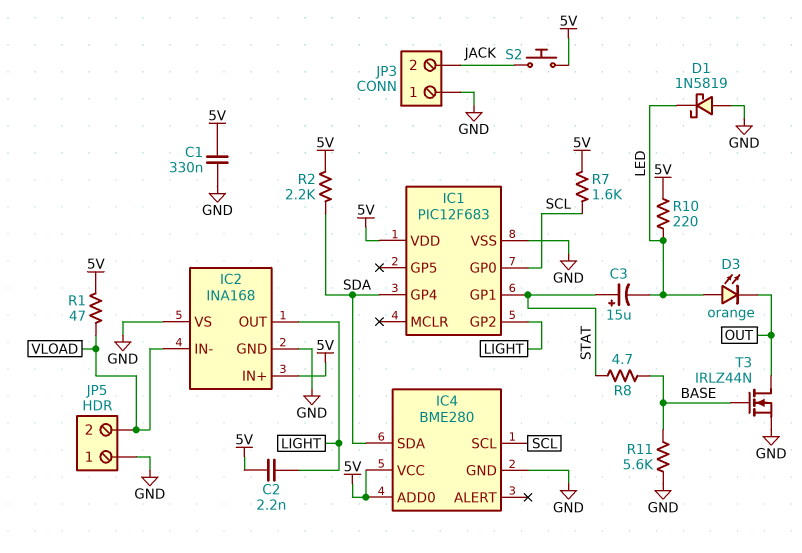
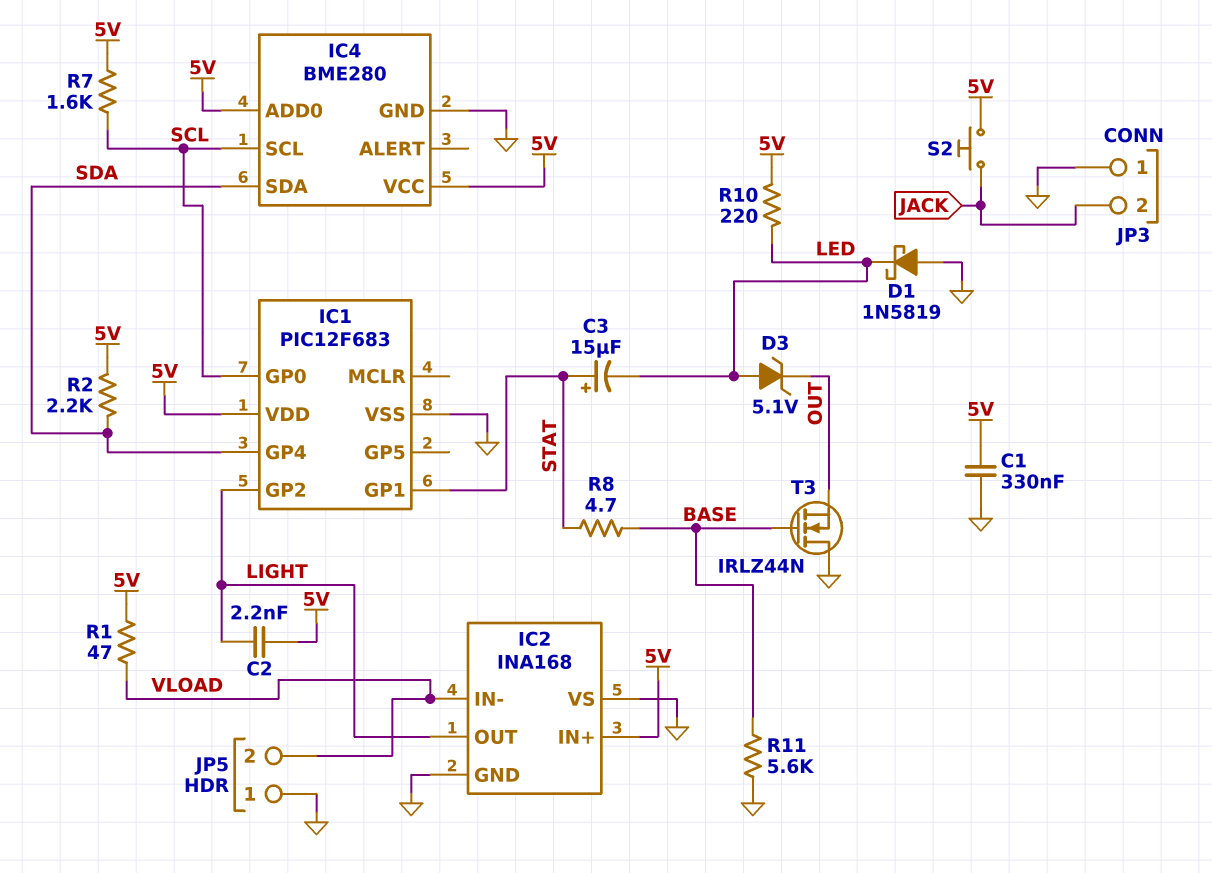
D3: LED orange (A LED, K OUT) -> zener 5.1V (A LED, K OUT)
T3: NMOS IRLZ44N (G BASE, D OUT, S GND) -> NMOS IRLZ44N (G BASE, D GND, S OUT)

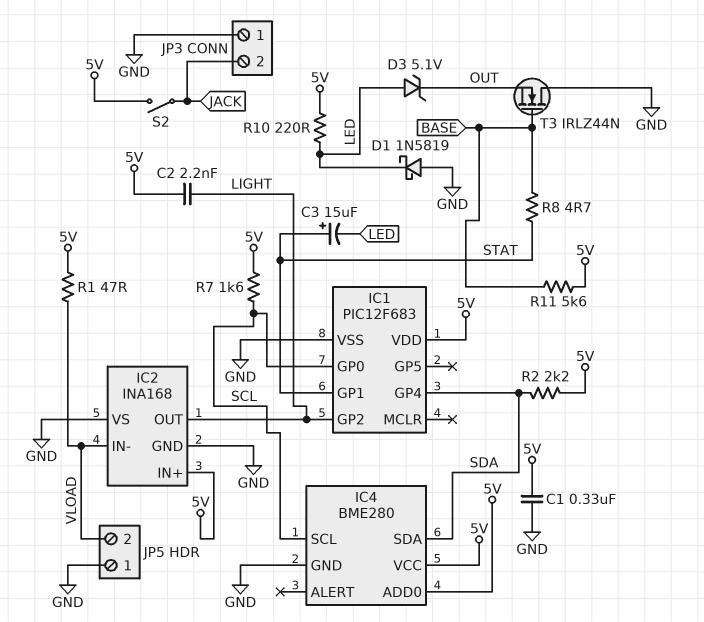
R11: 5.6k (BASE, GND) -> 5.6k (5V, BASE)
S2: button (5V, JACK) -> switch (5V, JACK)

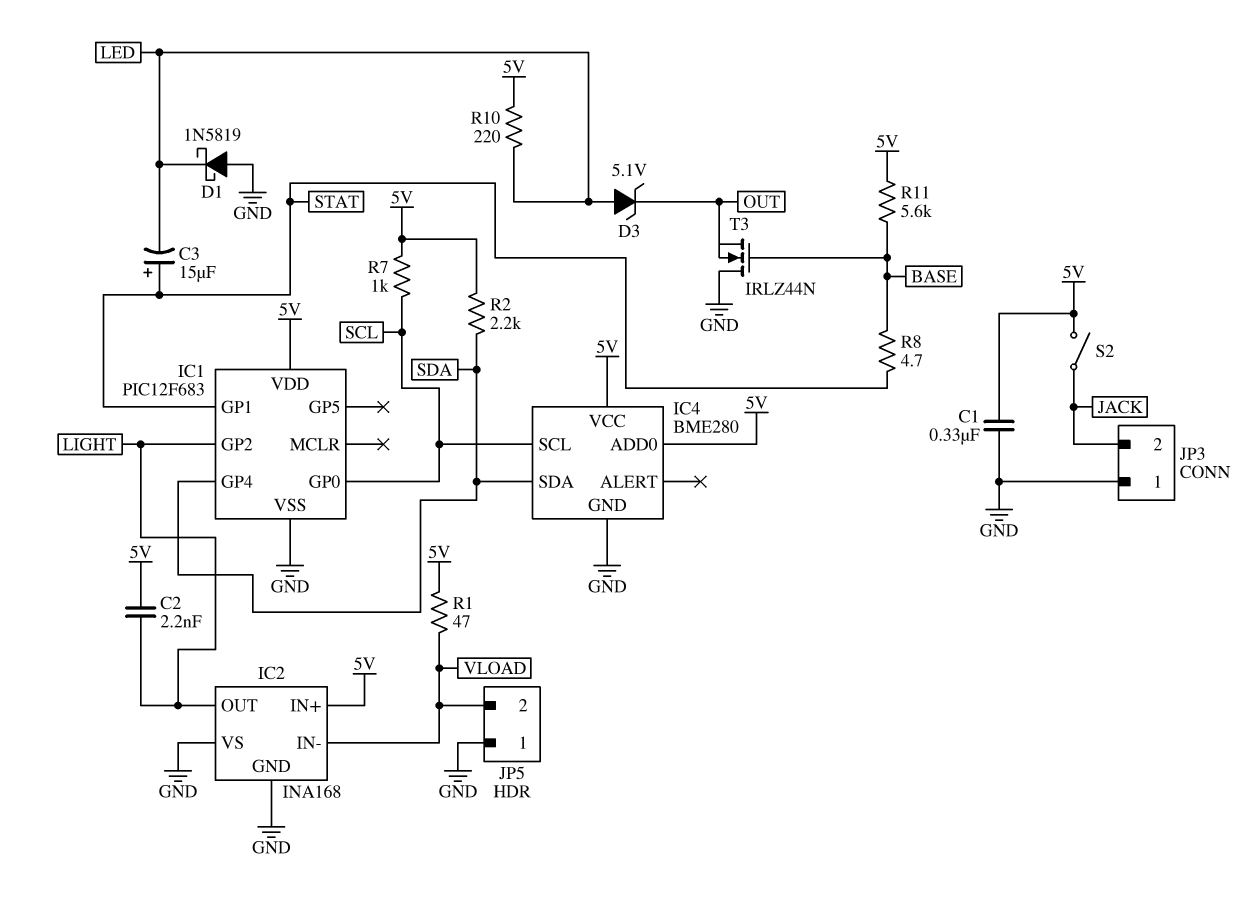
R7: 1.6k (5V, SCL) -> 1k (5V, SCL)

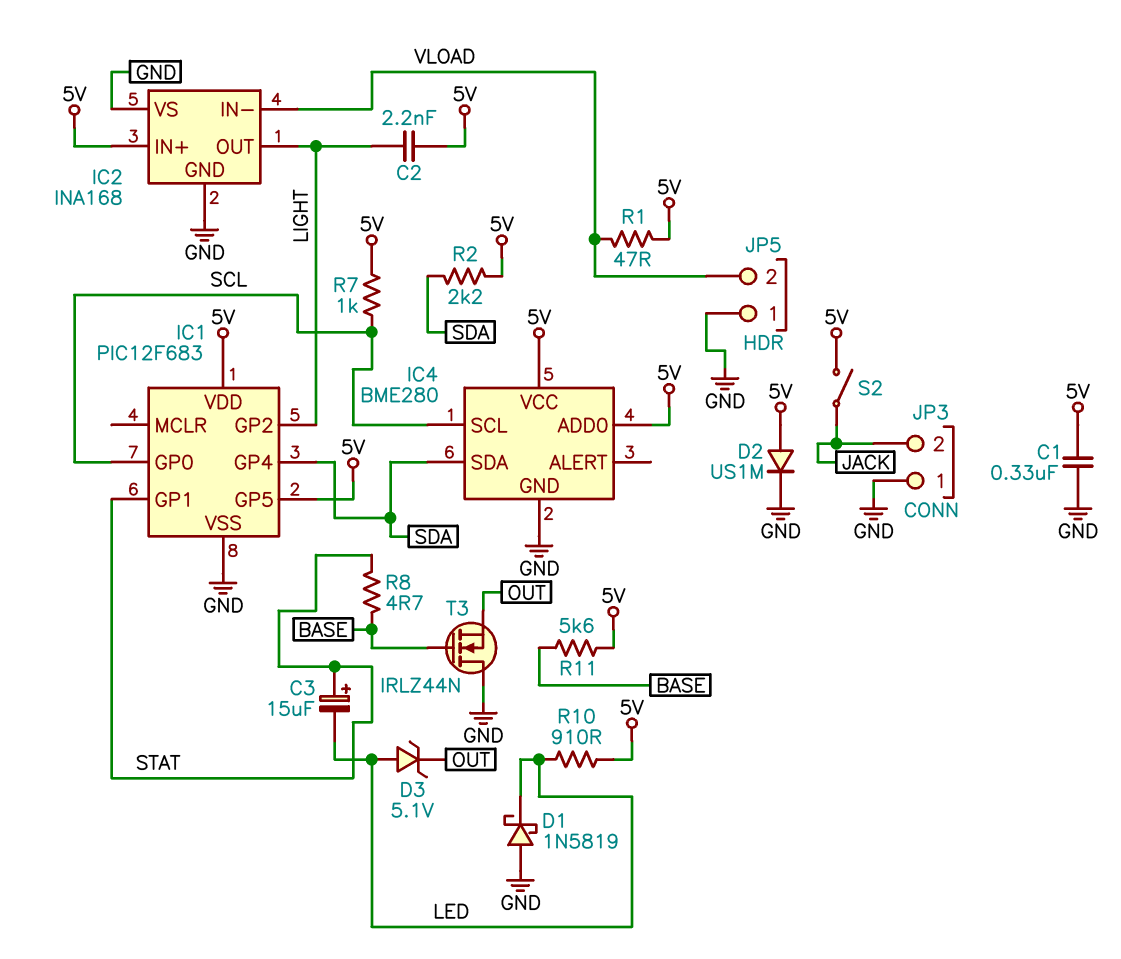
D2: none -> diode US1M (A 5V, K GND)
IC1 pin GP5: none -> 5V
R10: 220 (5V, LED) -> 910 (5V, LED)

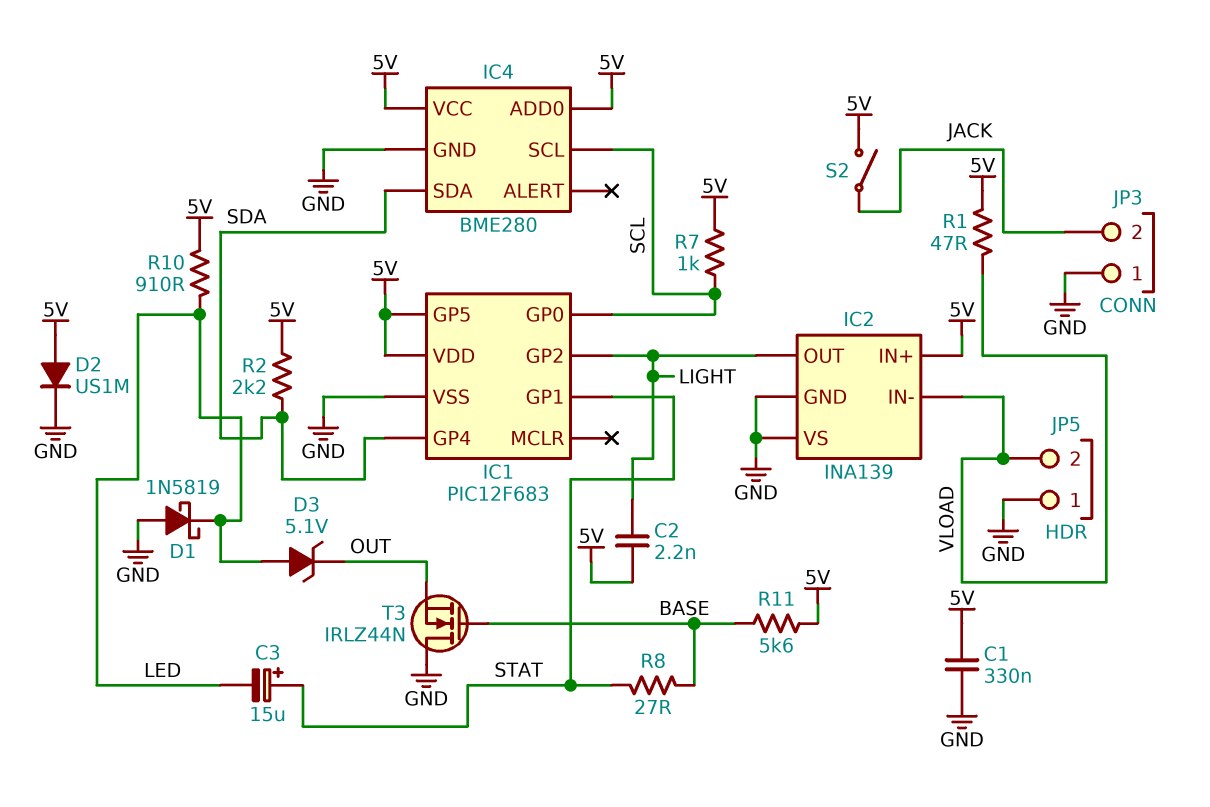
IC2: INA168 -> INA139
R8: 4.7 (BASE, STAT) -> 27 (BASE, STAT)

